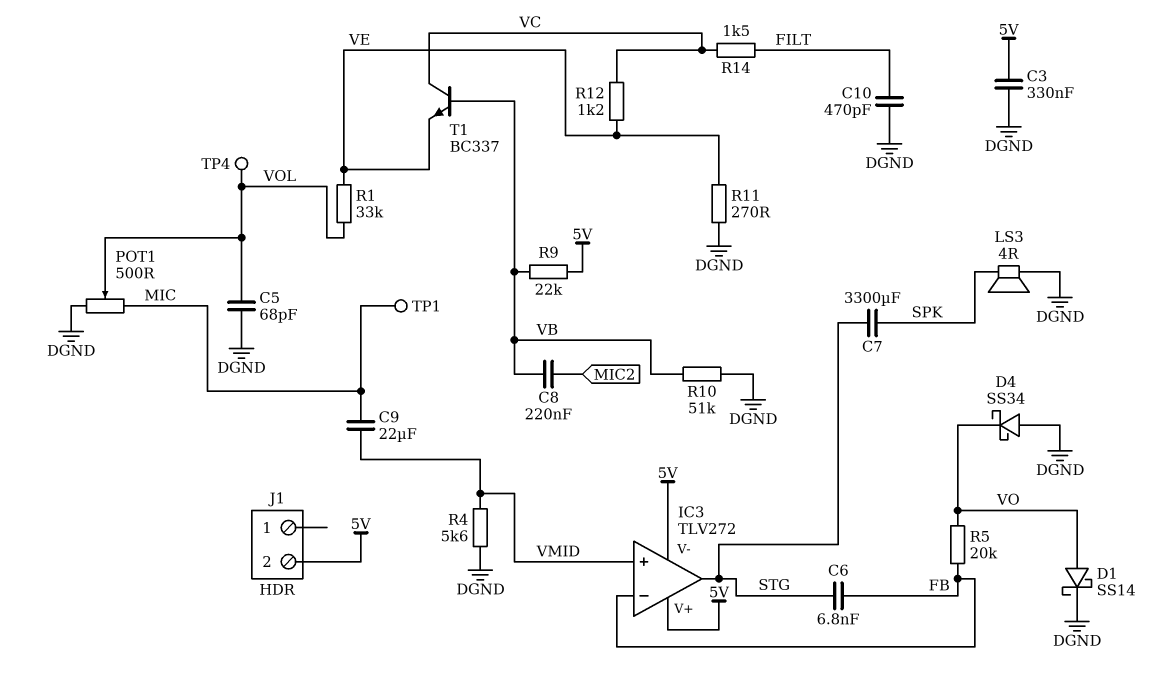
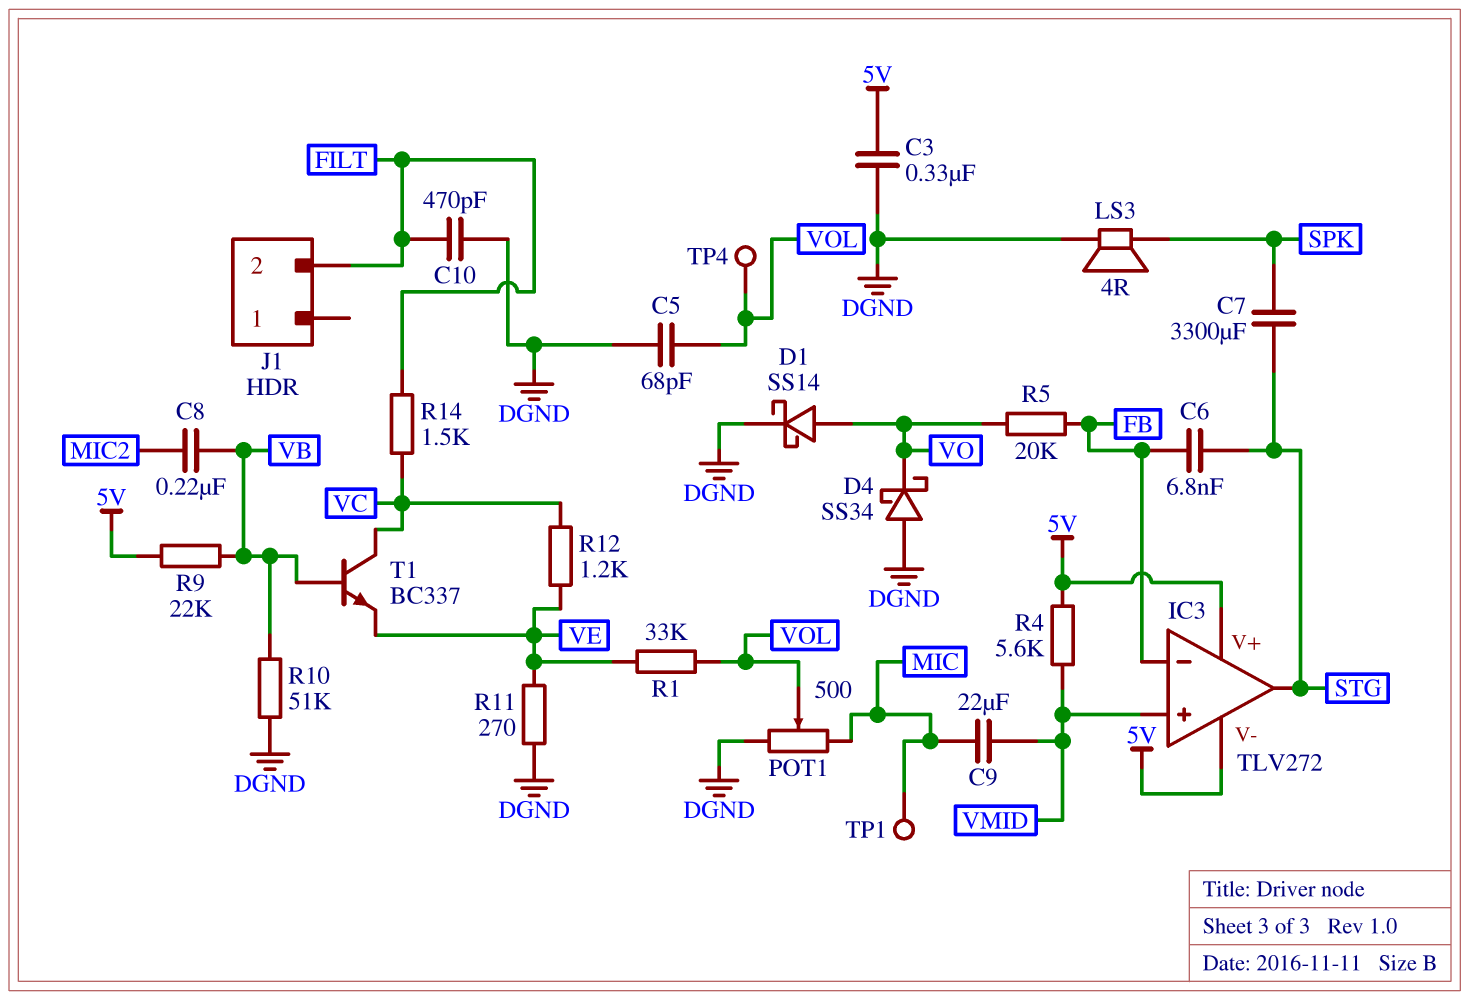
J1 pin 2: 5V -> FILT
R4: 5.6k (DGND, VMID) -> 5.6k (5V, VMID)

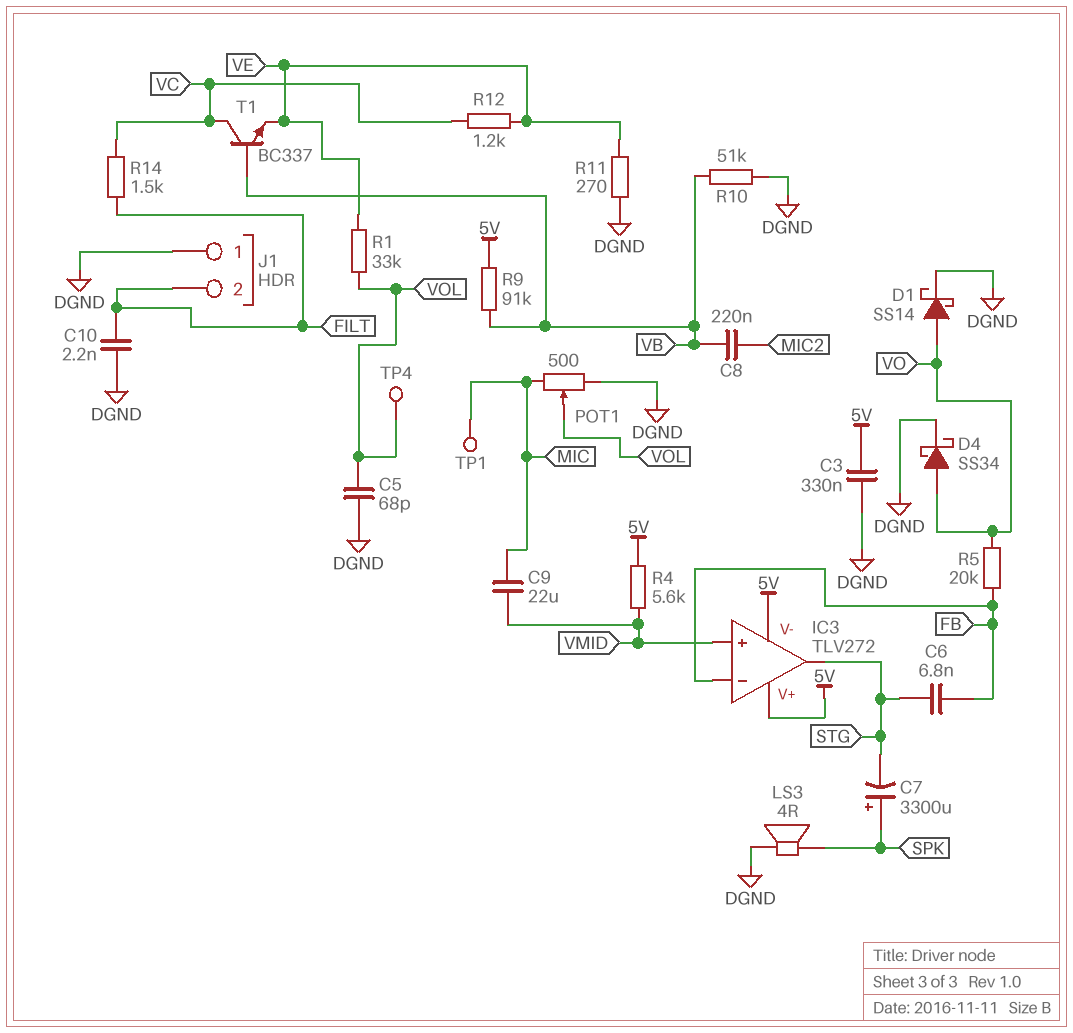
C7: 3300uF (SPK, STG) -> 3300uF (plus SPK, minus STG)
C10: 470pF (DGND, FILT) -> 2.2nF (DGND, FILT)
D4: schottky SS34 (A DGND, K VO) -> schottky SS34 (A VO, K DGND)
J1 pin 1: none -> DGND
R9: 22k (5V, VB) -> 91k (5V, VB)

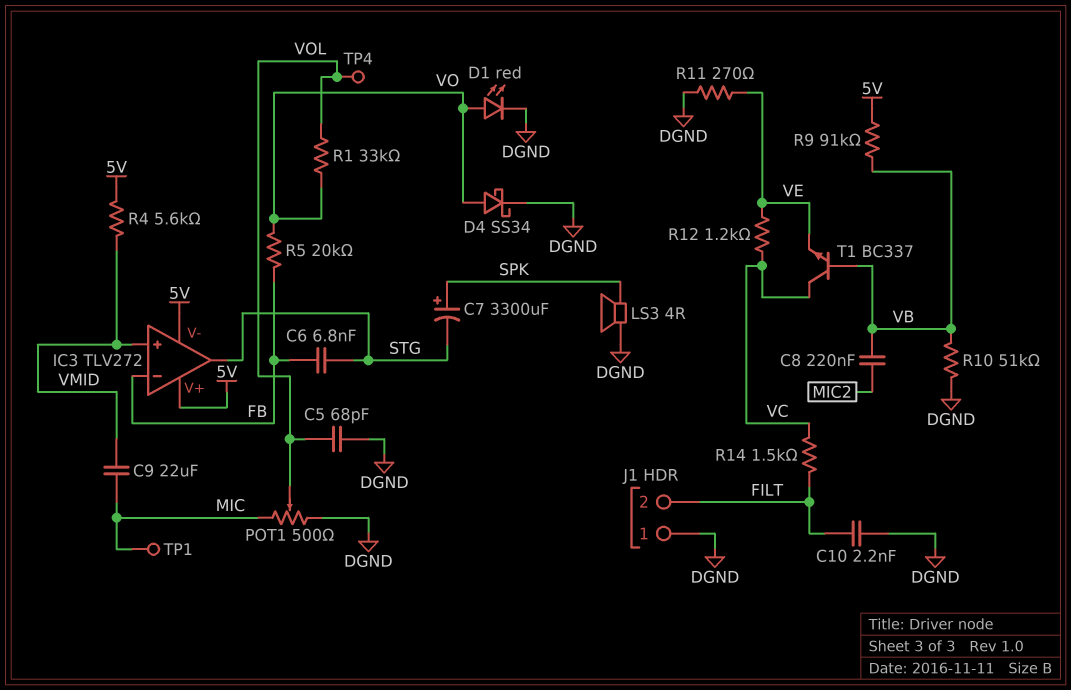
C3: 330nF (5V, DGND) -> none
D1: schottky SS14 (A VO, K DGND) -> LED red (A VO, K DGND)
R1: 33k (VE, VOL) -> 33k (VO, VOL)

